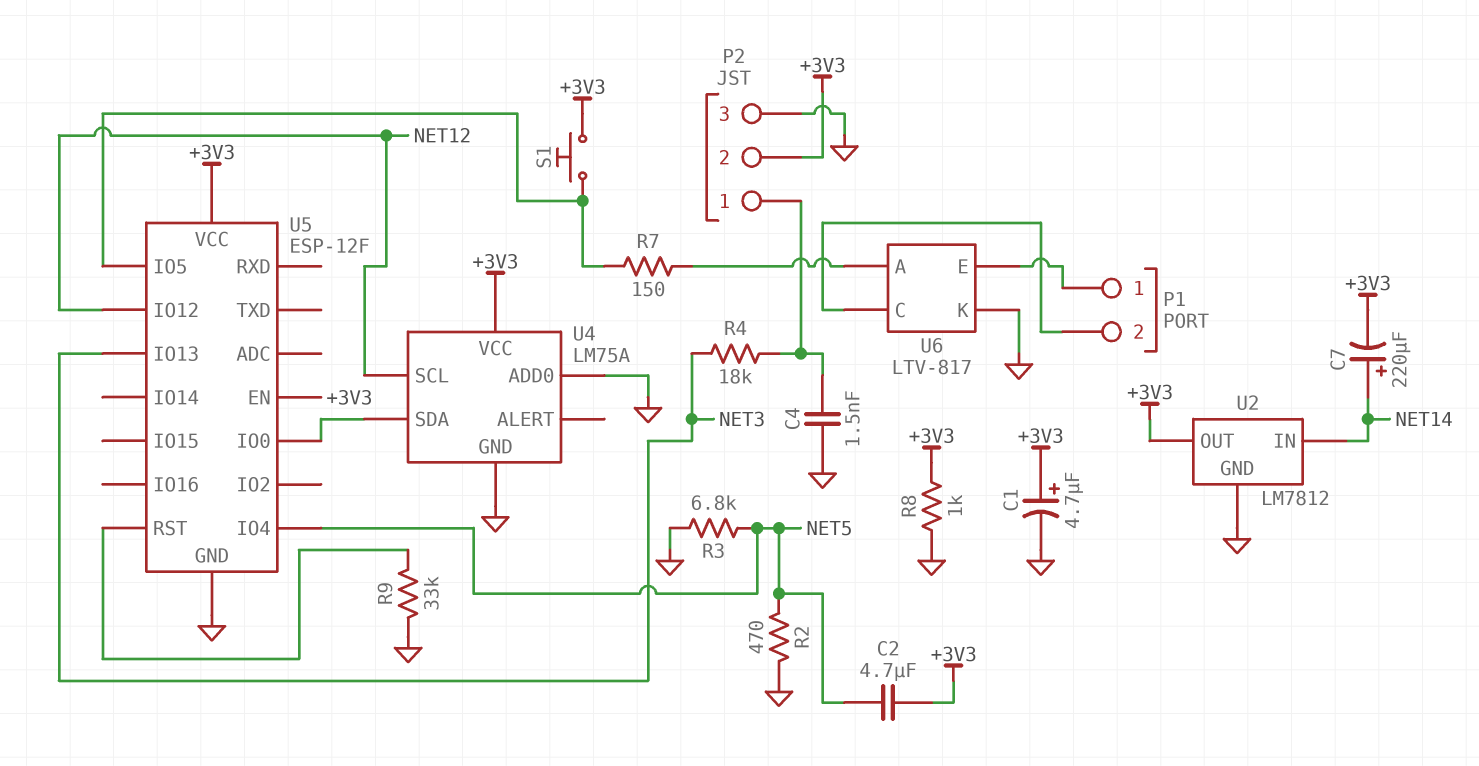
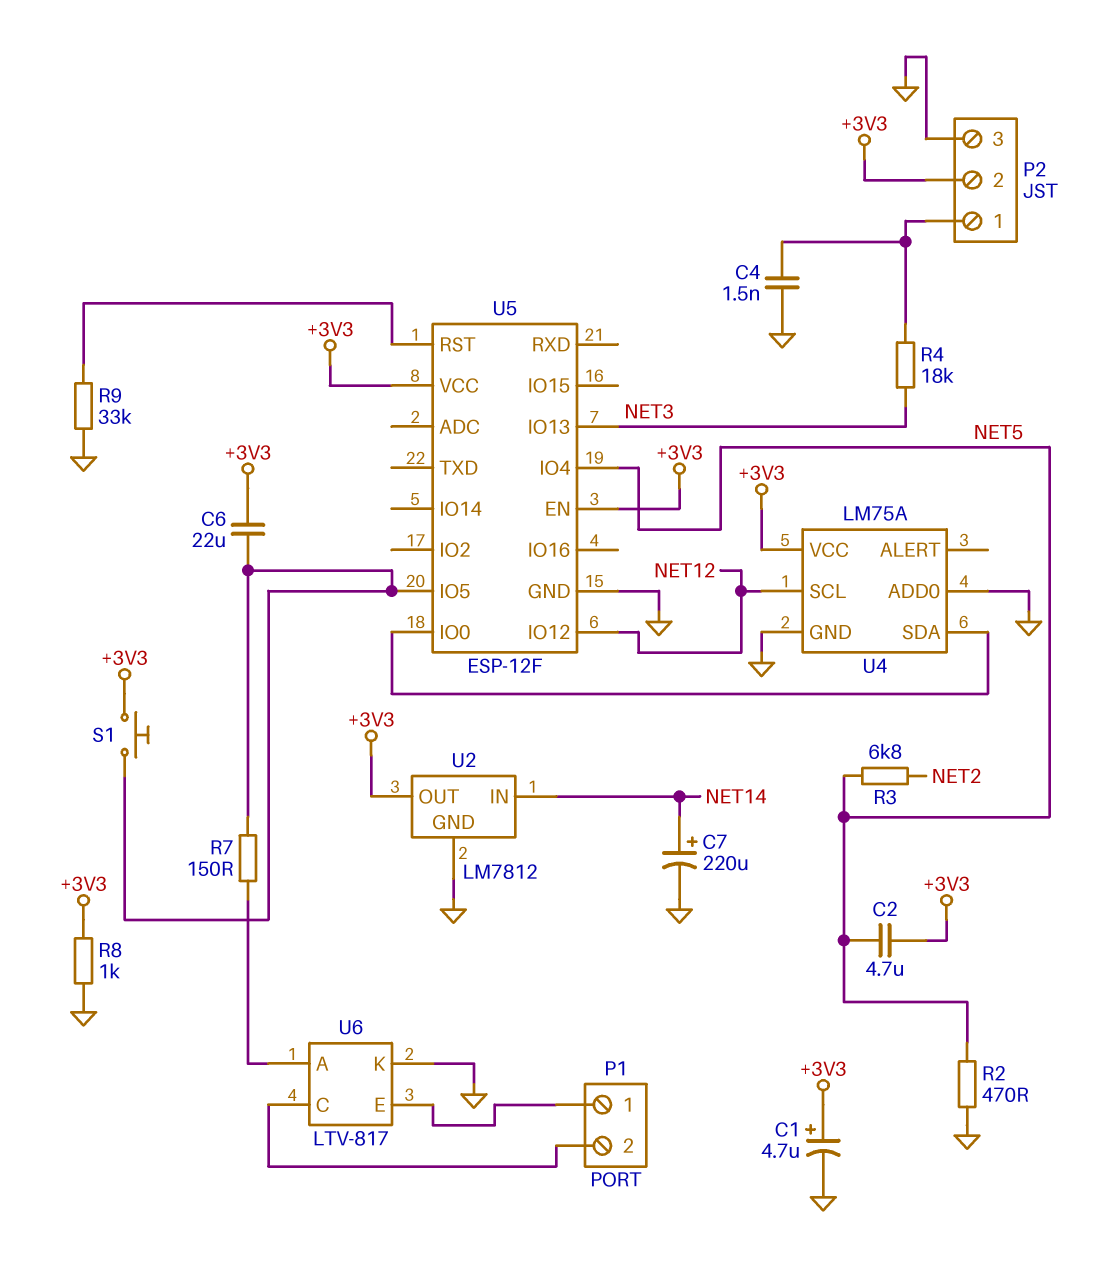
C6: none -> 22uF (+3V3, U5/IO5)
C7: 220uF (plus NET14, minus +3V3) -> 220uF (plus NET14, minus GND)
R3: 6.8k (GND, NET5) -> 6.8k (NET2, NET5)

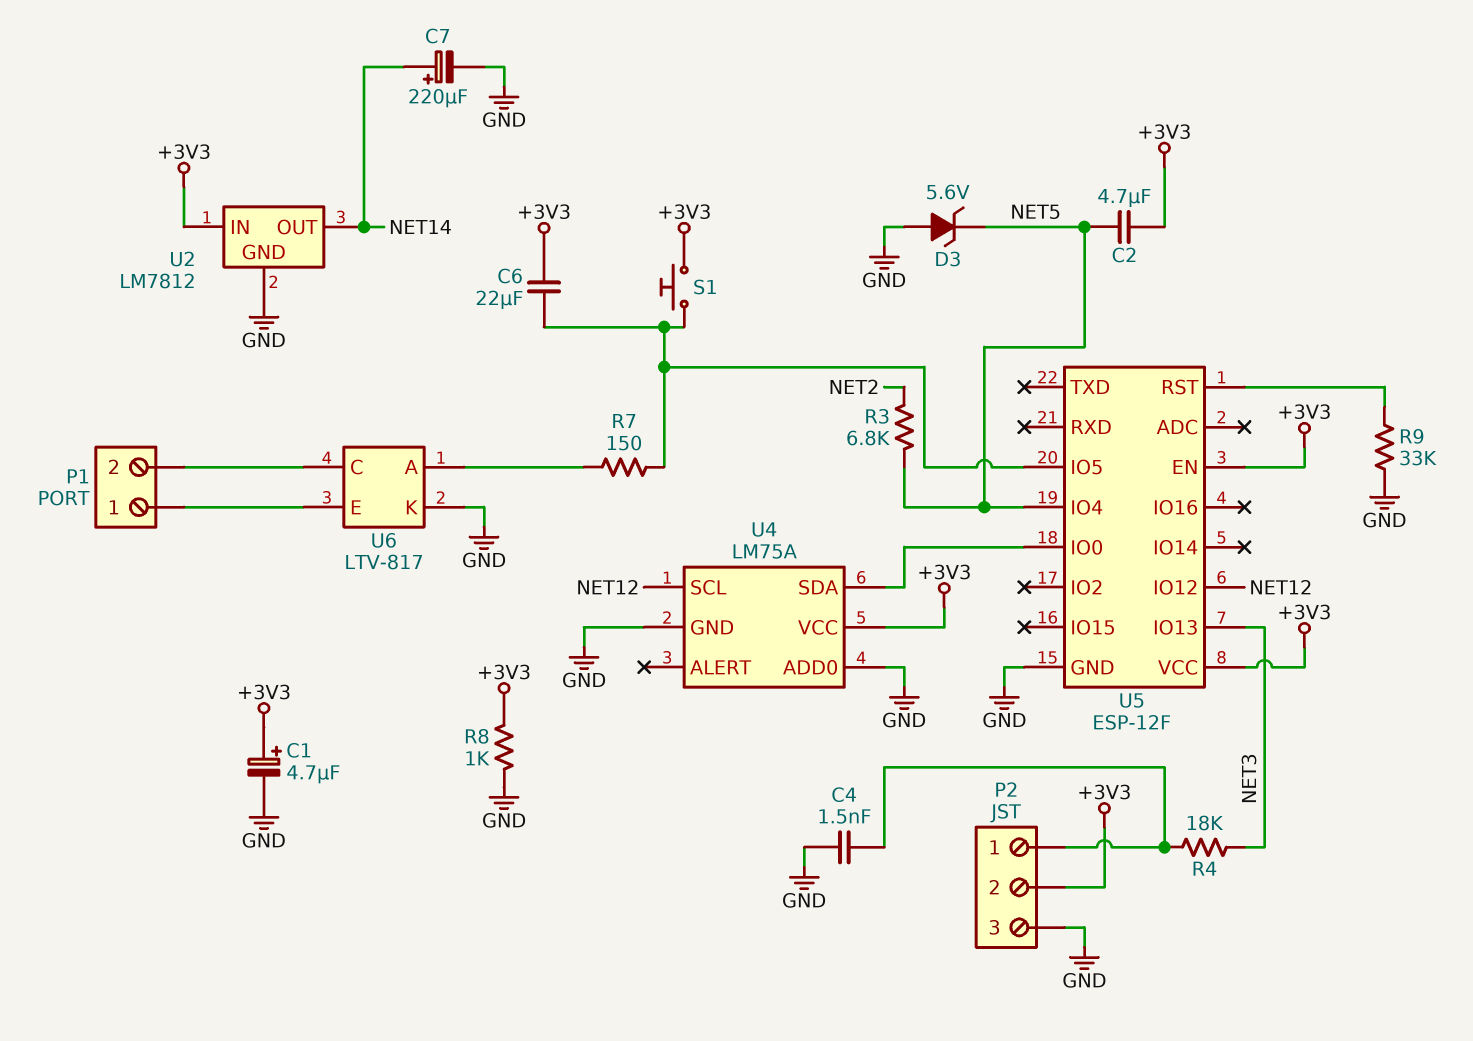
D3: none -> zener 5.6V (A GND, K NET5)
R2: 470 (GND, NET5) -> none
U2 pin IN: NET14 -> +3V3
U2 pin OUT: +3V3 -> NET14

